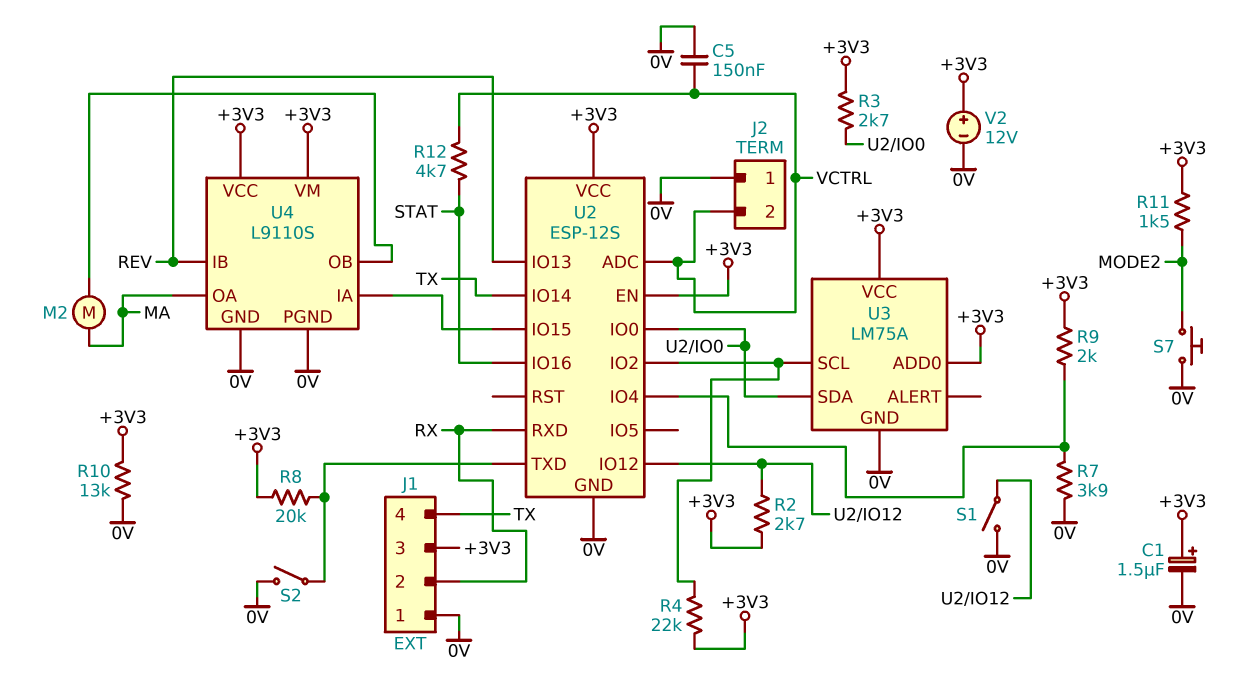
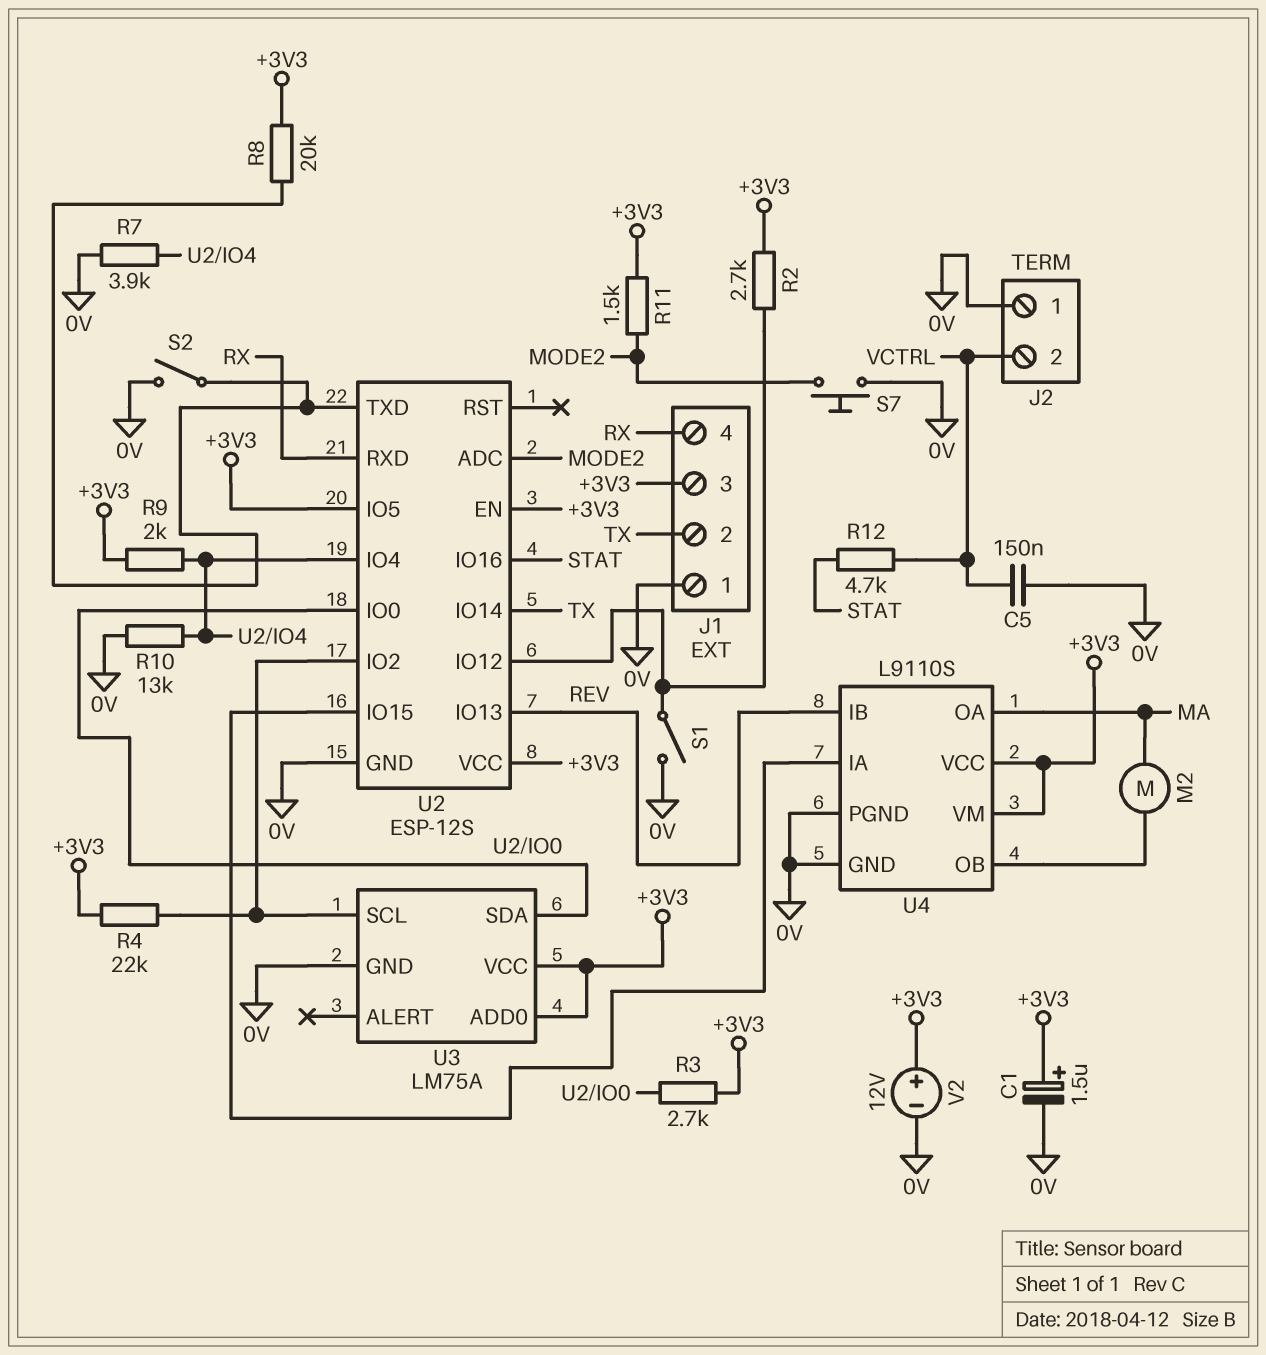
J1 pin 2: RX -> TX
J1 pin 4: TX -> RX
R10: 13k (+3V3, 0V) -> 13k (0V, U2/IO4)
U2 pin ADC: VCTRL -> MODE2
U2 pin IO5: none -> +3V3

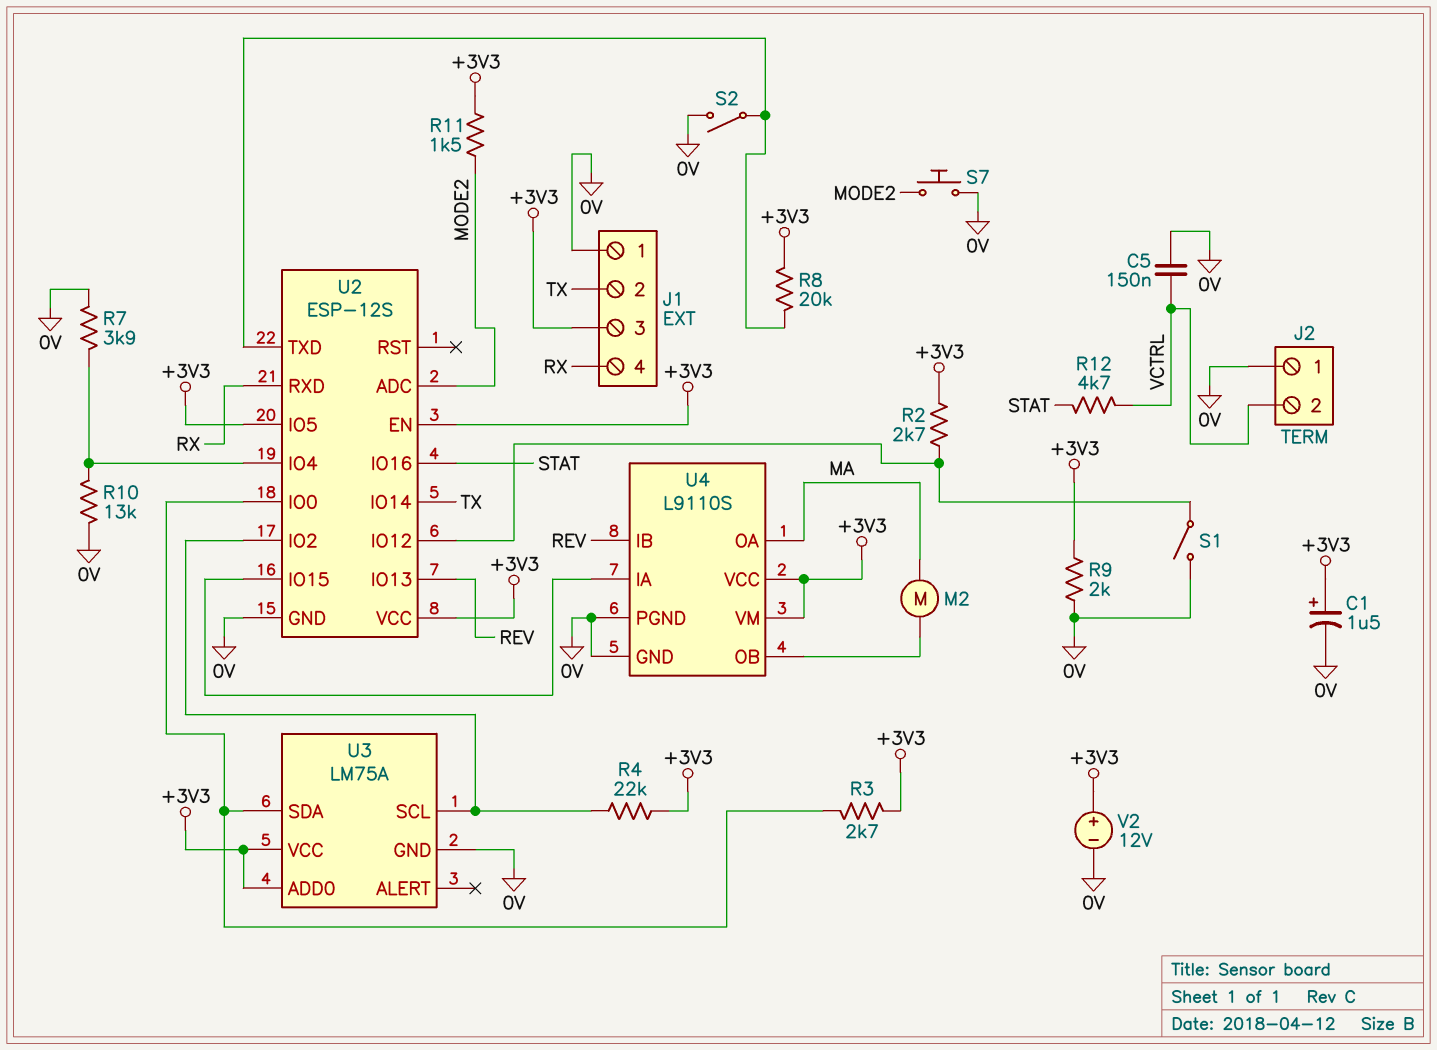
R9: 2k (+3V3, U2/IO4) -> 2k (+3V3, 0V)

